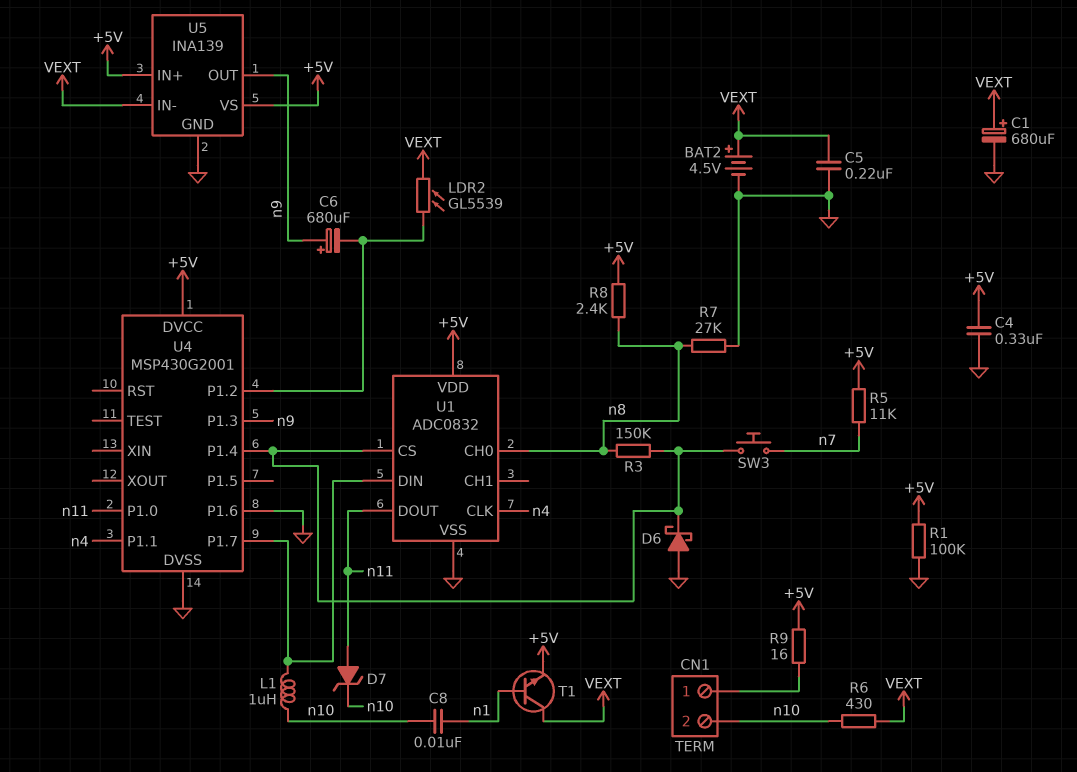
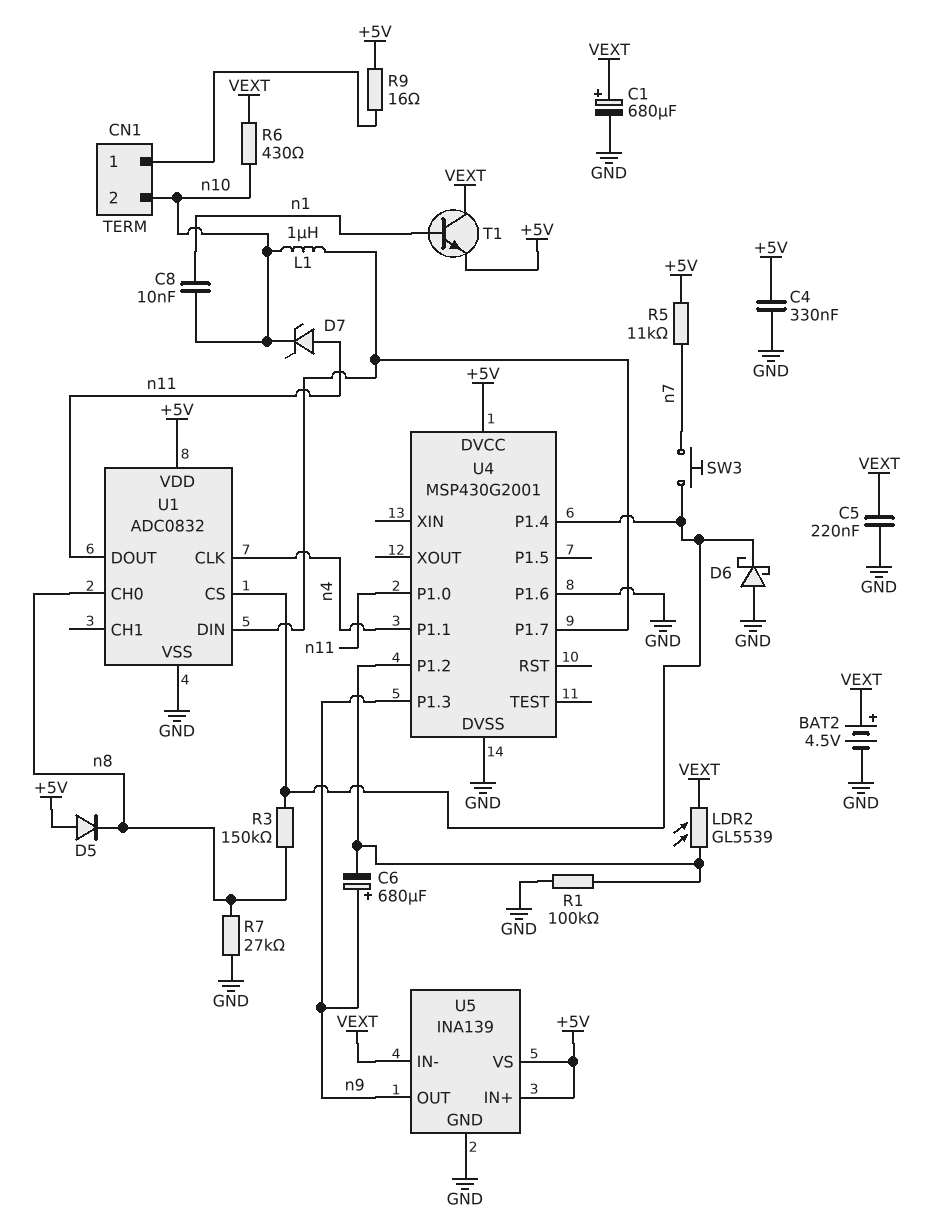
D5: none -> diode (A +5V, K n8)
R1: 100k (+5V, GND) -> 100k (GND, U4/P1.2)
R8: 2.4k (+5V, n8) -> none

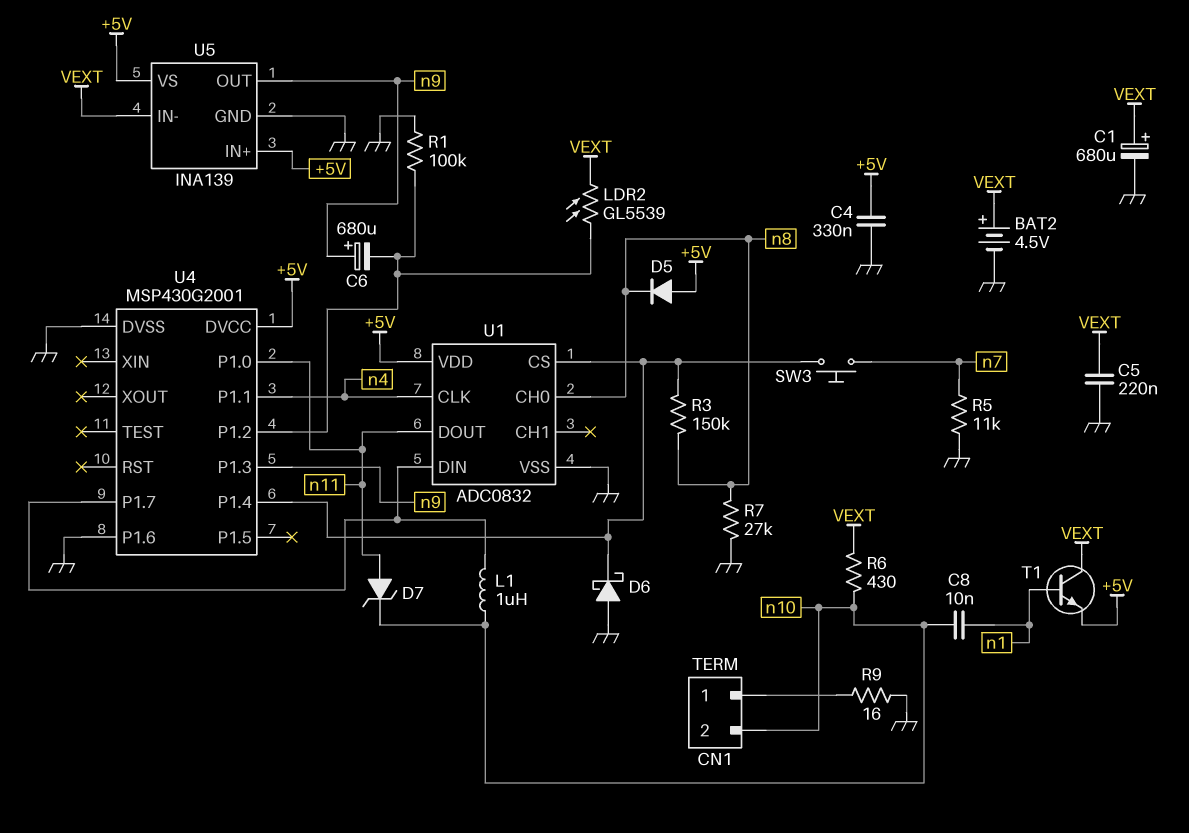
R5: 11k (+5V, n7) -> 11k (GND, n7)
R9: 16 (+5V, CN1/1) -> 16 (CN1/1, GND)

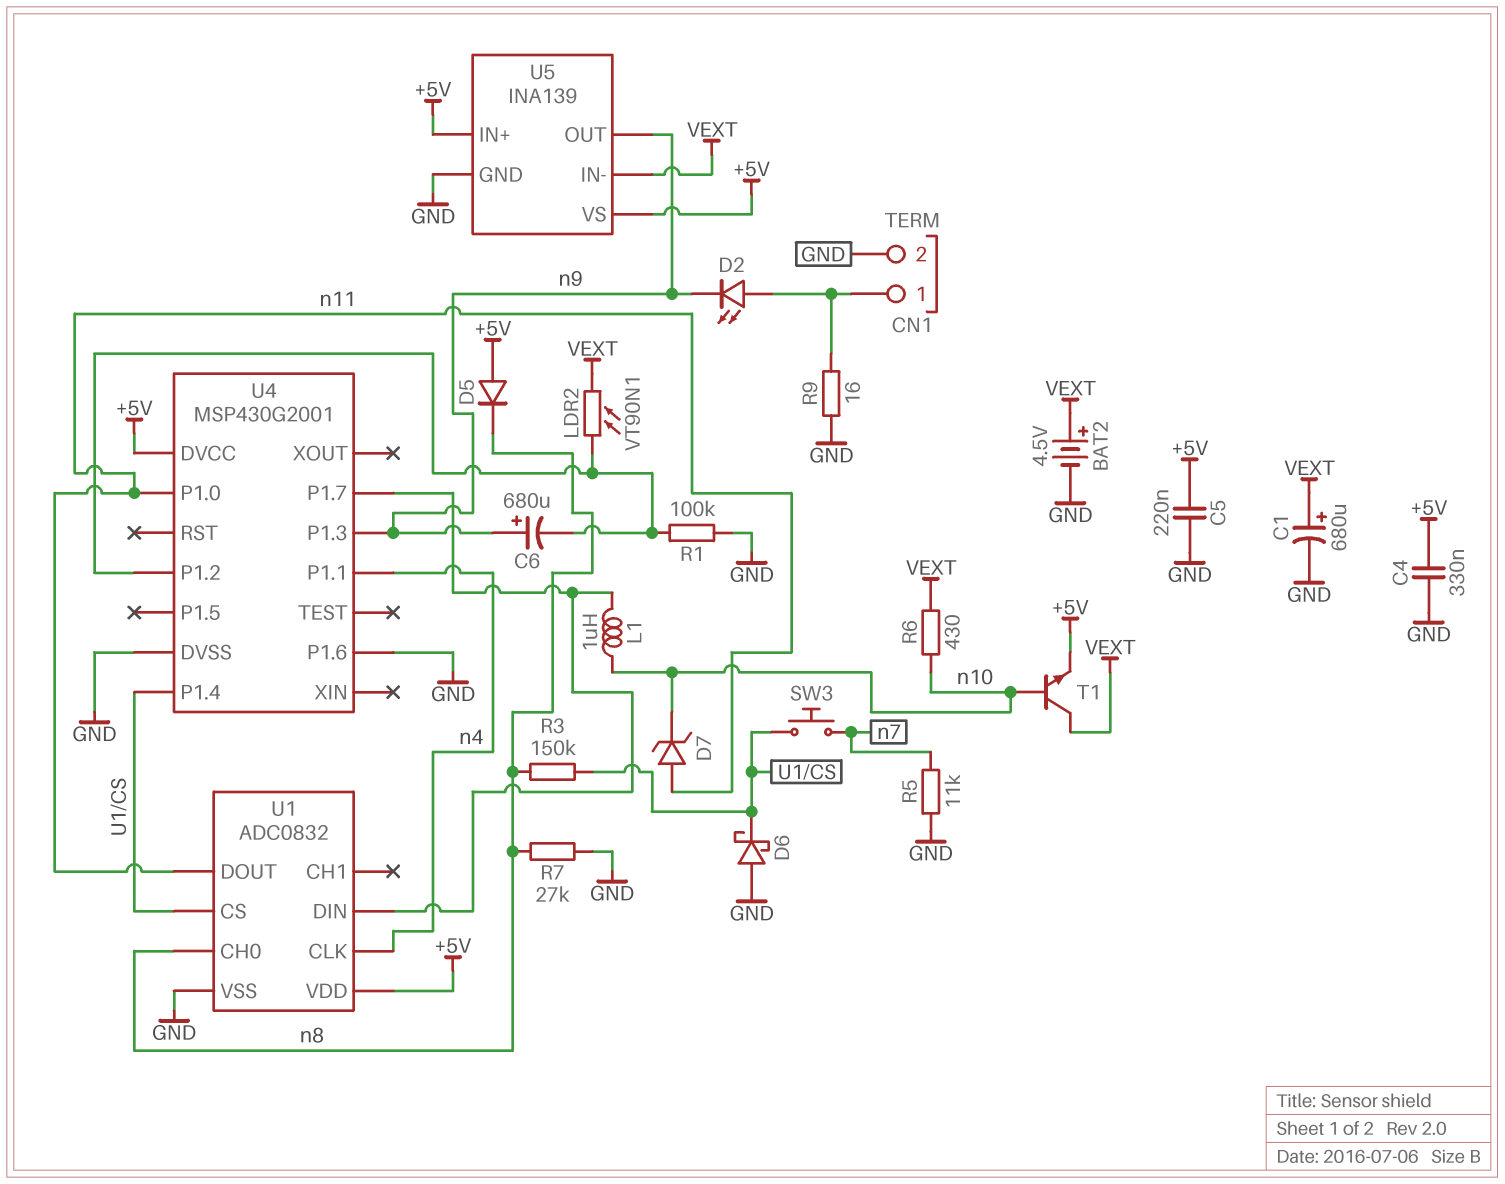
C5: 220nF (GND, VEXT) -> 220nF (+5V, GND)
C8: 10nF (n1, n10) -> none
CN1 pin 2: n10 -> GND
D2: none -> LED (A CN1/1, K n9)
LDR2: GL5539 (U4/P1.2, VEXT) -> VT90N1 (U4/P1.2, VEXT)
T1: NPN (B n1, C VEXT, E +5V) -> NPN (B n10, C VEXT, E +5V)

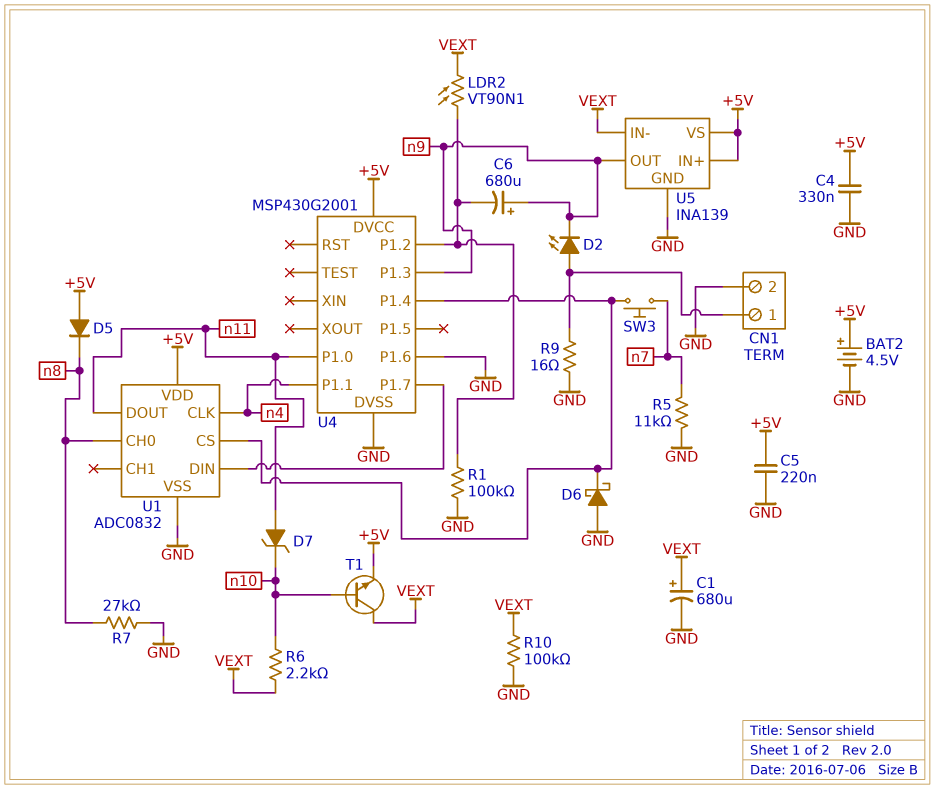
BAT2: 4.5V (plus VEXT, minus GND) -> 4.5V (plus +5V, minus GND)
L1: 1uH (U1/DIN, n10) -> none
R3: 150k (U1/CS, n8) -> none
R6: 430 (VEXT, n10) -> 2.2k (VEXT, n10)
R10: none -> 100k (GND, VEXT)

